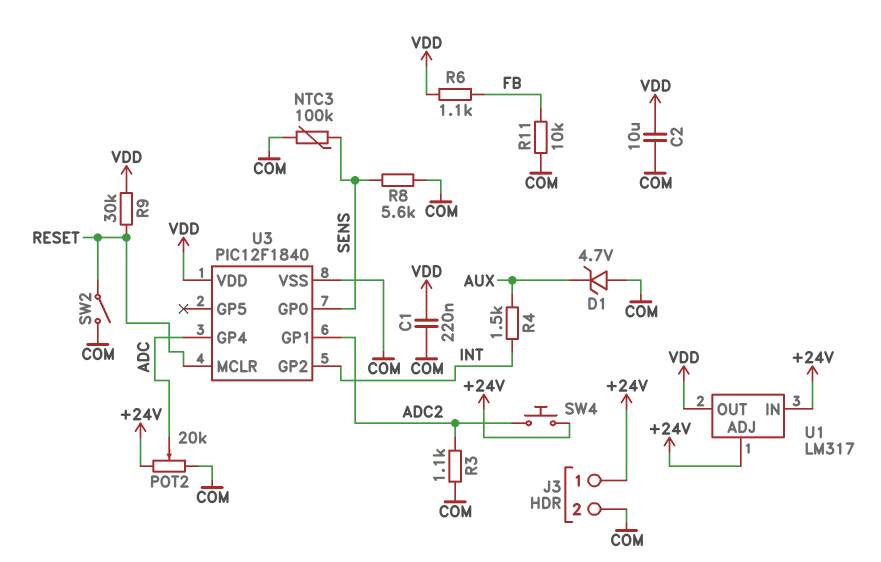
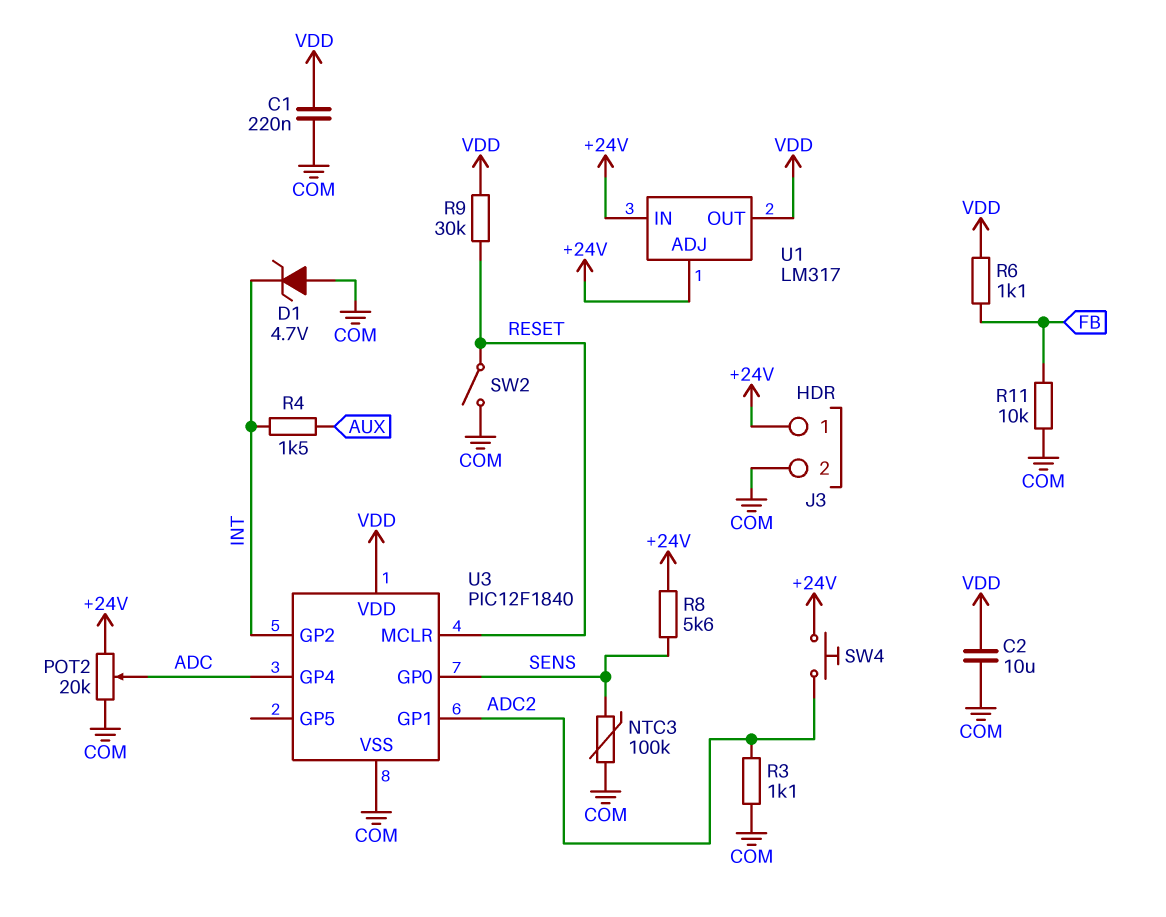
D1: zener 4.7V (A COM, K AUX) -> zener 4.7V (A COM, K INT)
R8: 5.6k (COM, SENS) -> 5.6k (+24V, SENS)

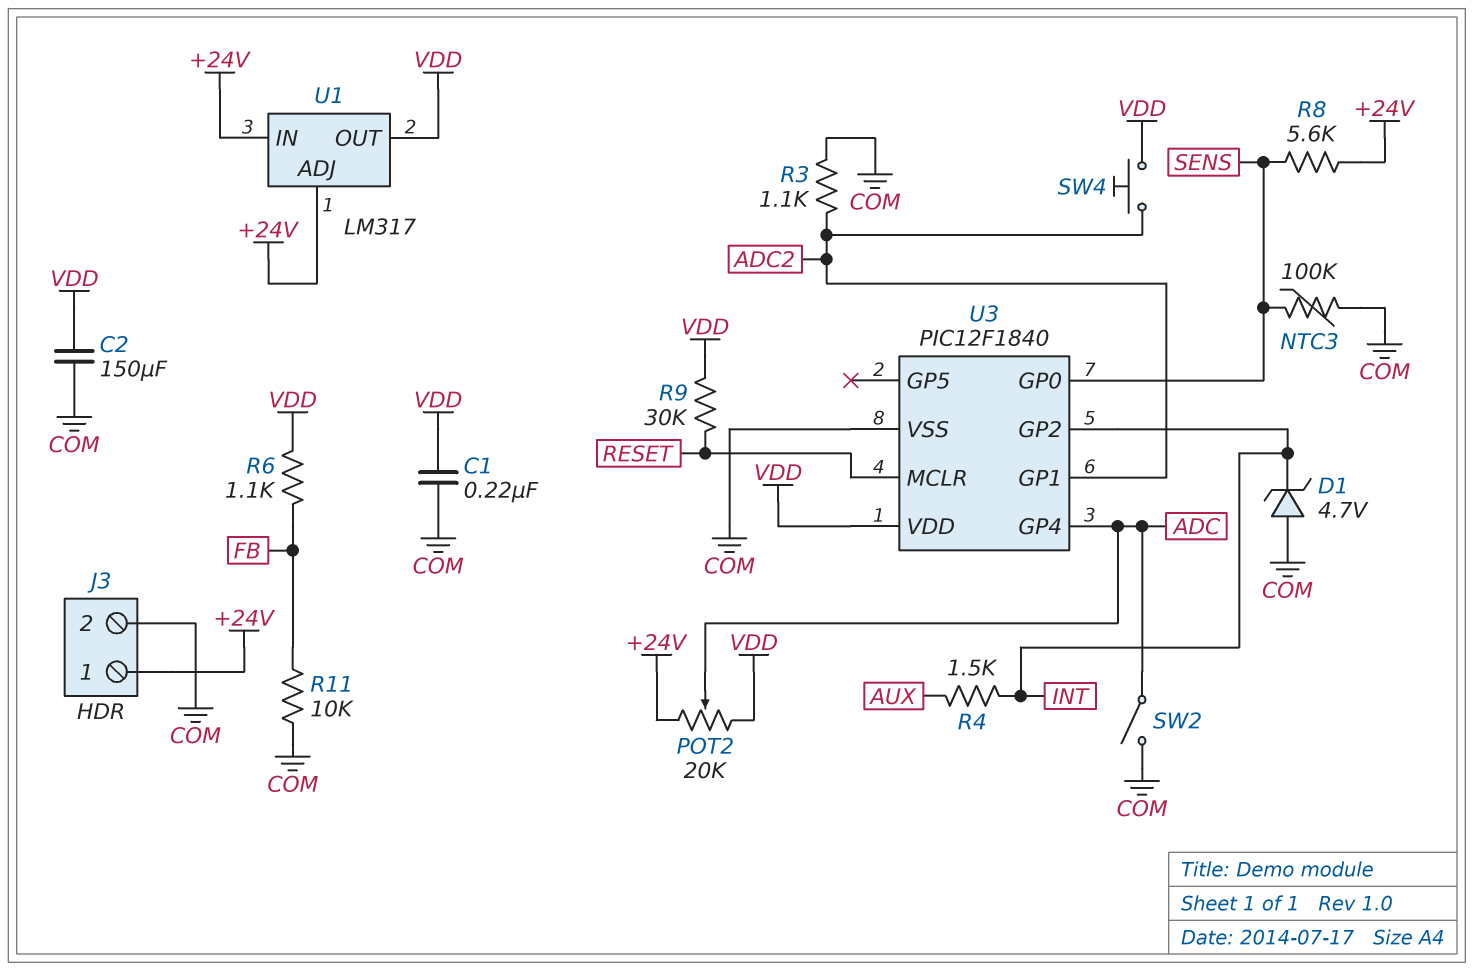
C2: 10uF (COM, VDD) -> 150uF (COM, VDD)
POT2: 20k (+24V, COM, wiper ADC) -> 20k (+24V, VDD, wiper ADC)
SW2: switch (COM, RESET) -> switch (ADC, COM)
SW4: button (+24V, ADC2) -> button (ADC2, VDD)

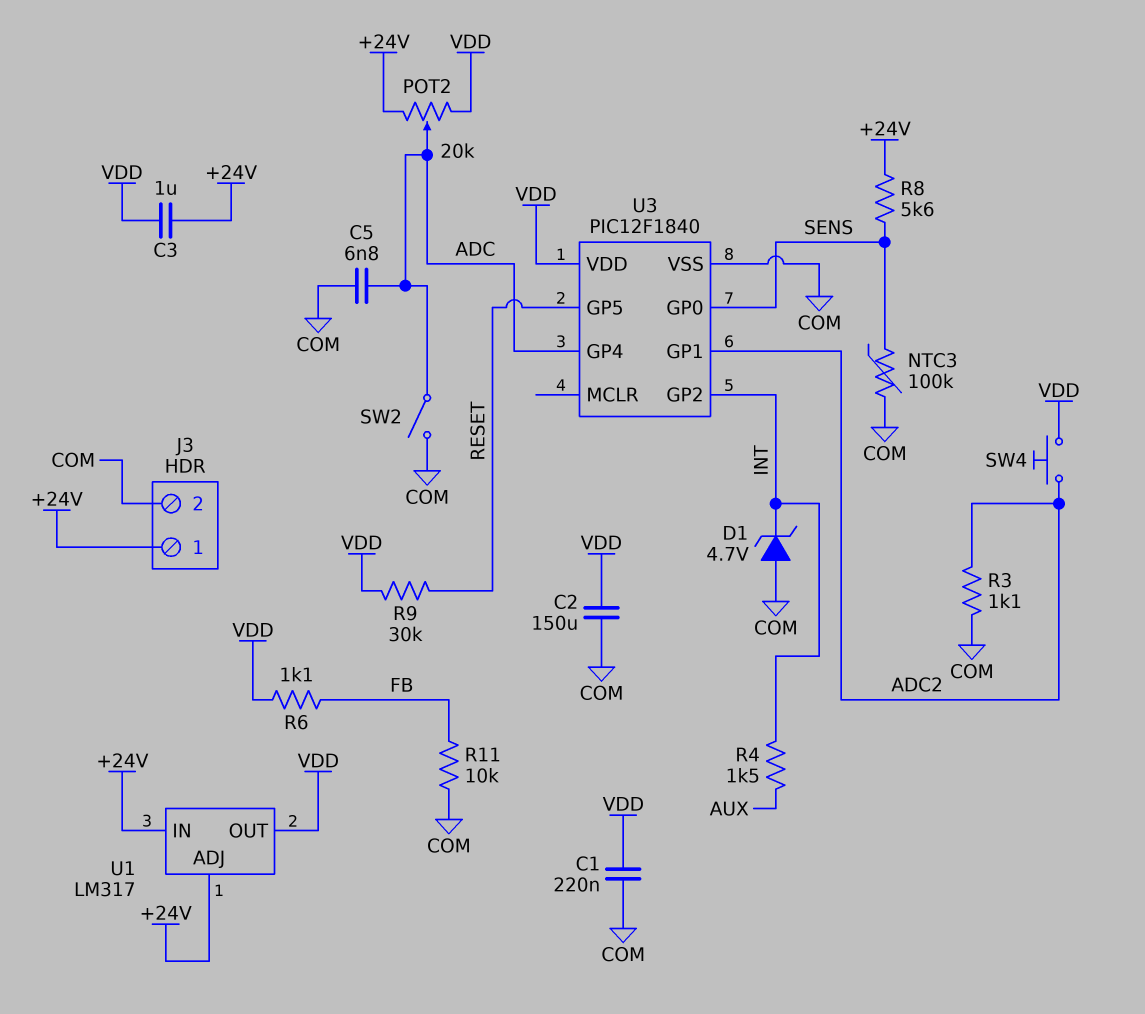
C3: none -> 1uF (+24V, VDD)
C5: none -> 6.8nF (ADC, COM)
U3 pin GP5: none -> RESET
U3 pin MCLR: RESET -> none

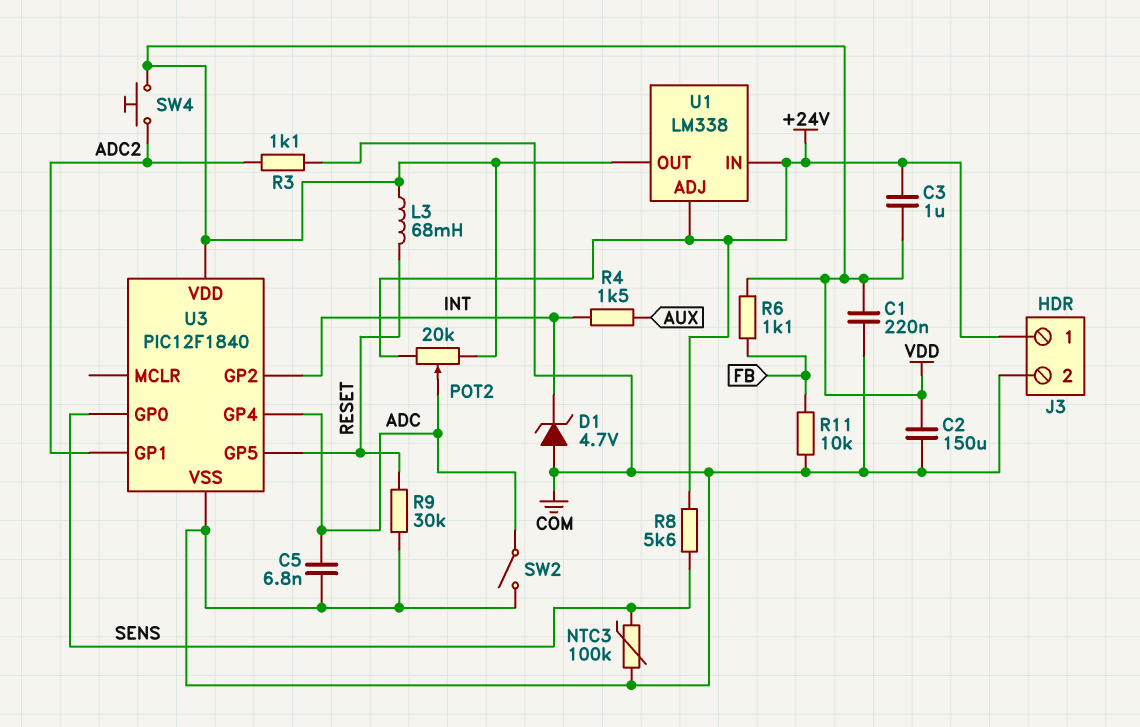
L3: none -> 68mH (RESET, VDD)
R9: 30k (RESET, VDD) -> 30k (COM, RESET)
U1: LM317 -> LM338

